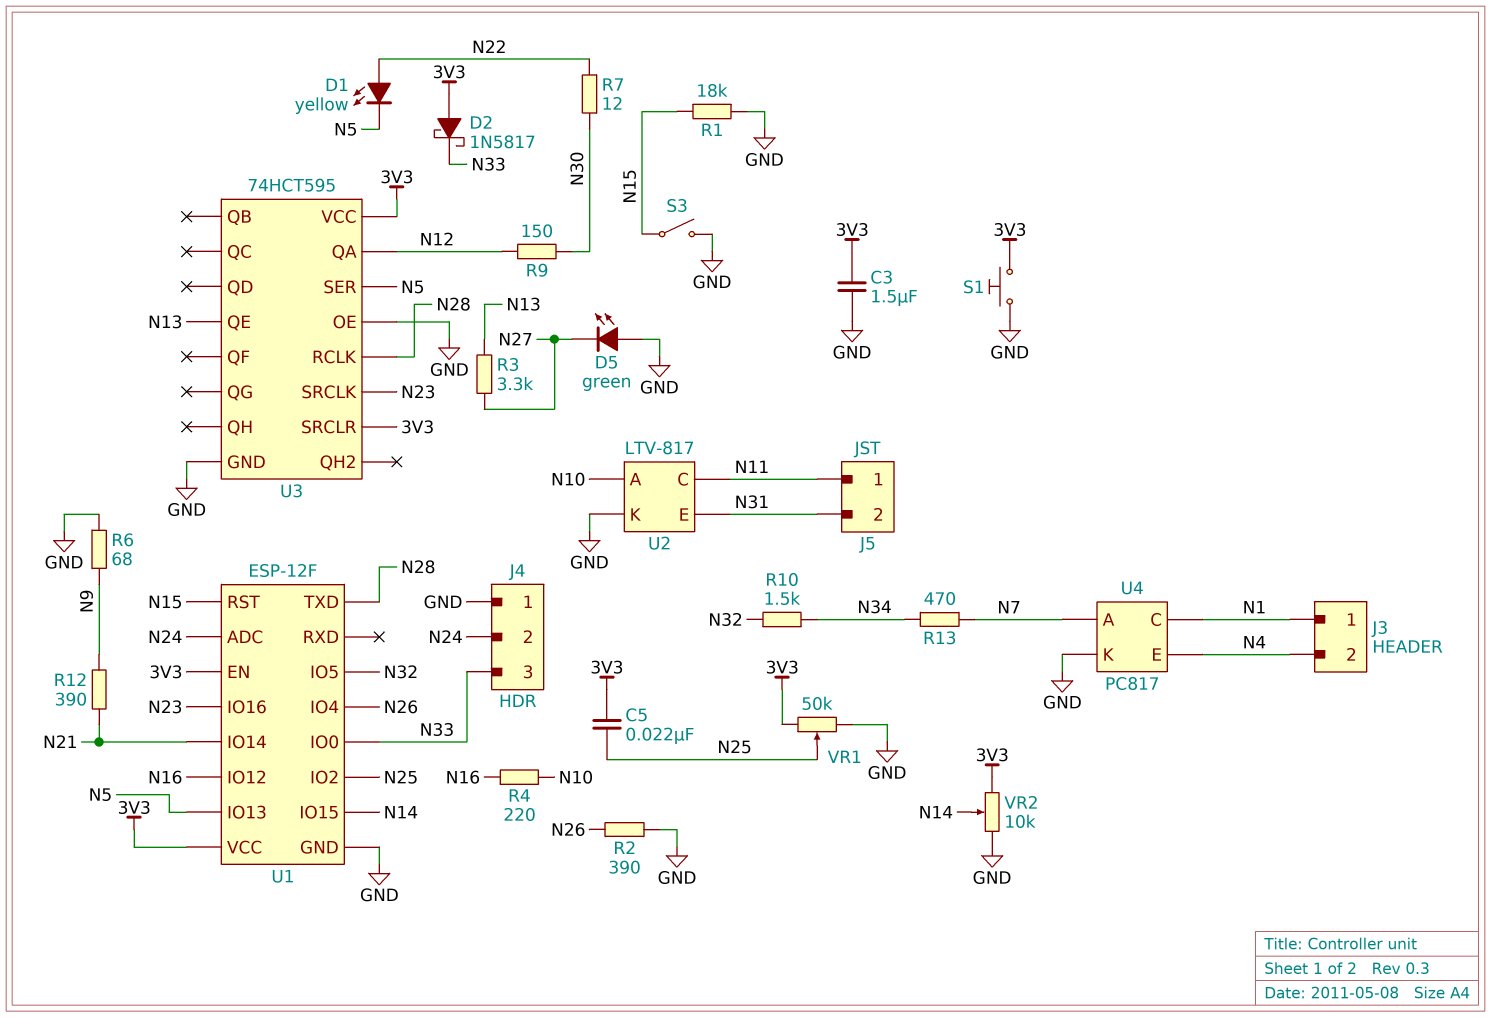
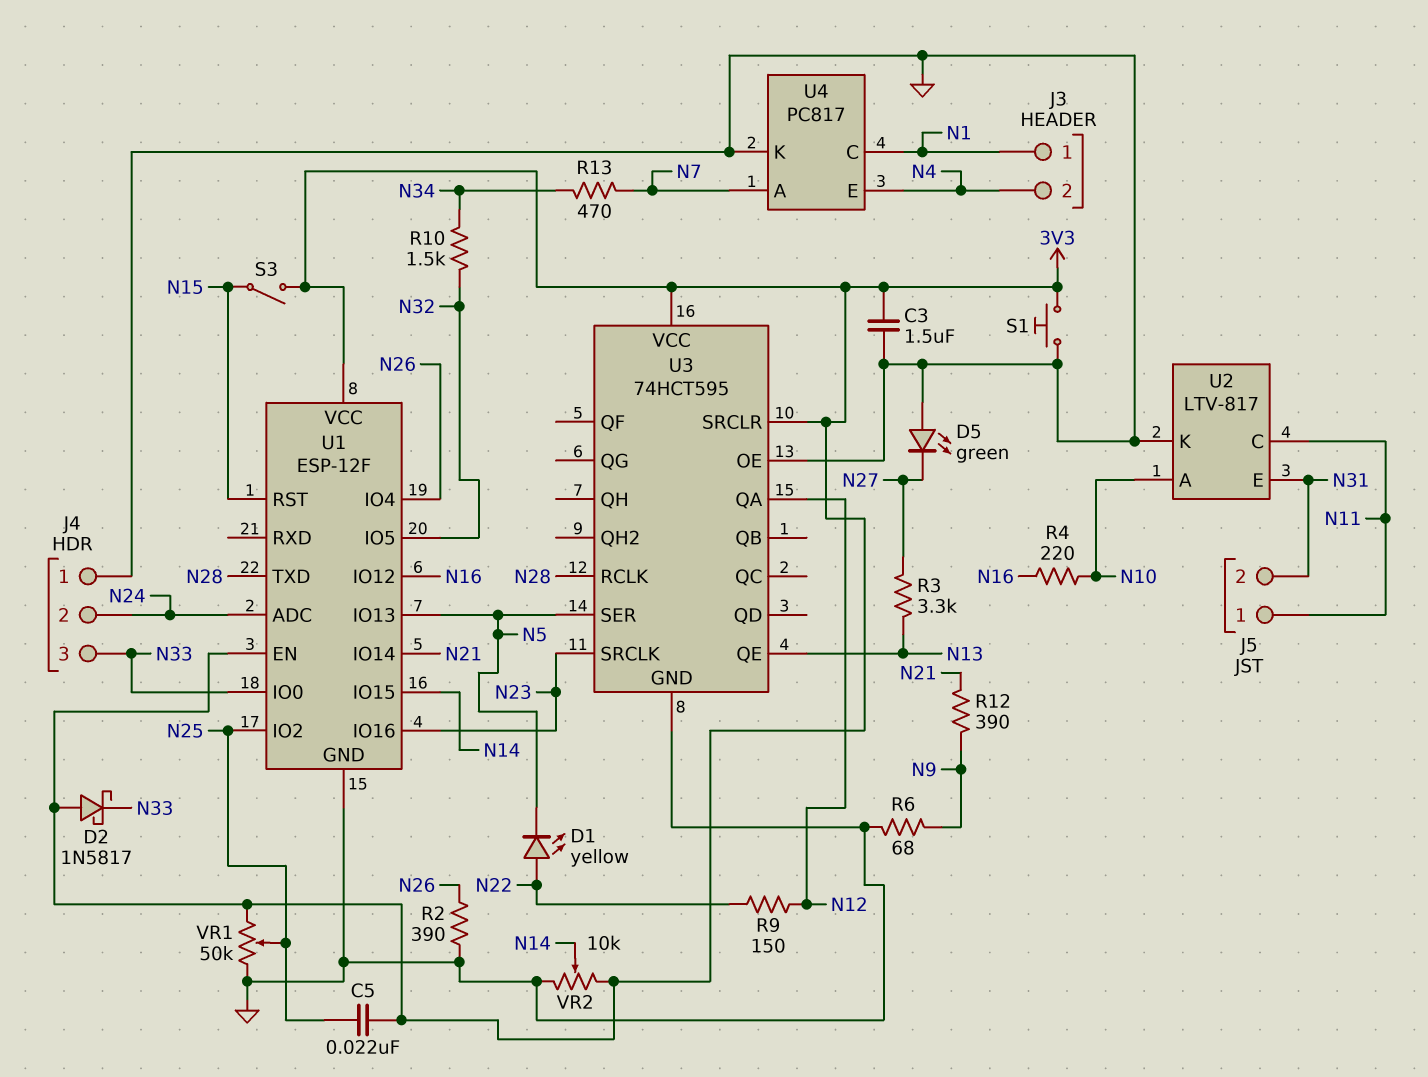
R1: 18k (GND, N15) -> none
R7: 12 (N22, N30) -> none
R9: 150 (N12, N30) -> 150 (N12, N22)
S3: switch (GND, N15) -> switch (3V3, N15)

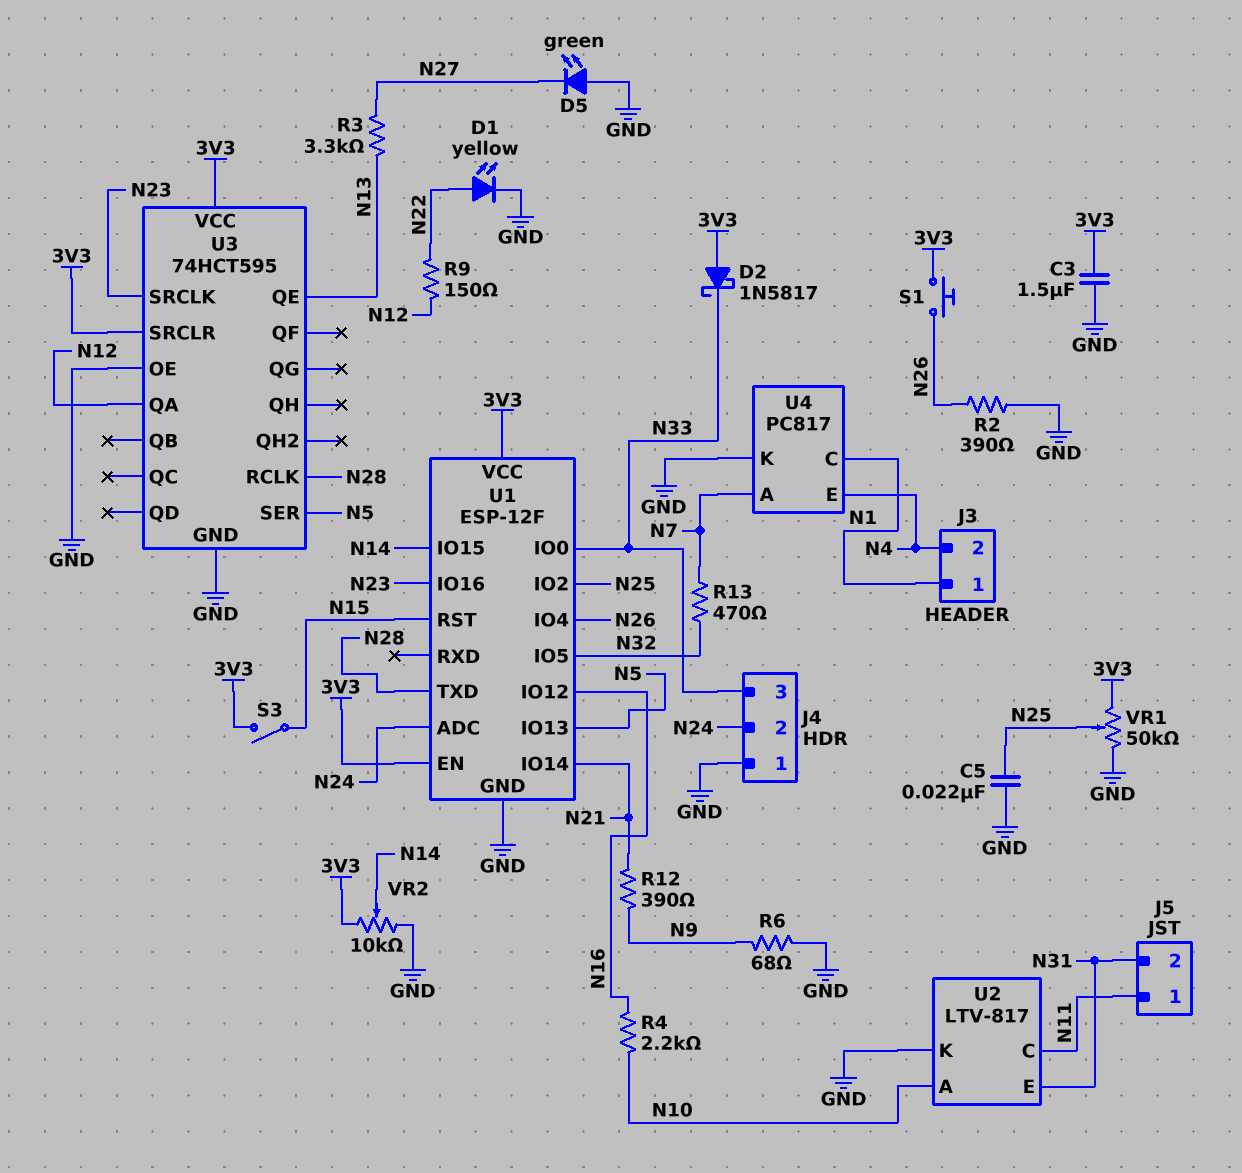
C5: 22nF (3V3, N25) -> 22nF (GND, N25)
D1: LED yellow (A N22, K N5) -> LED yellow (A N22, K GND)
R4: 220 (N10, N16) -> 2.2k (N10, N16)
R10: 1.5k (N32, N34) -> none
R13: 470 (N7, N34) -> 470 (N7, N32)
S1: button (3V3, GND) -> button (3V3, N26)

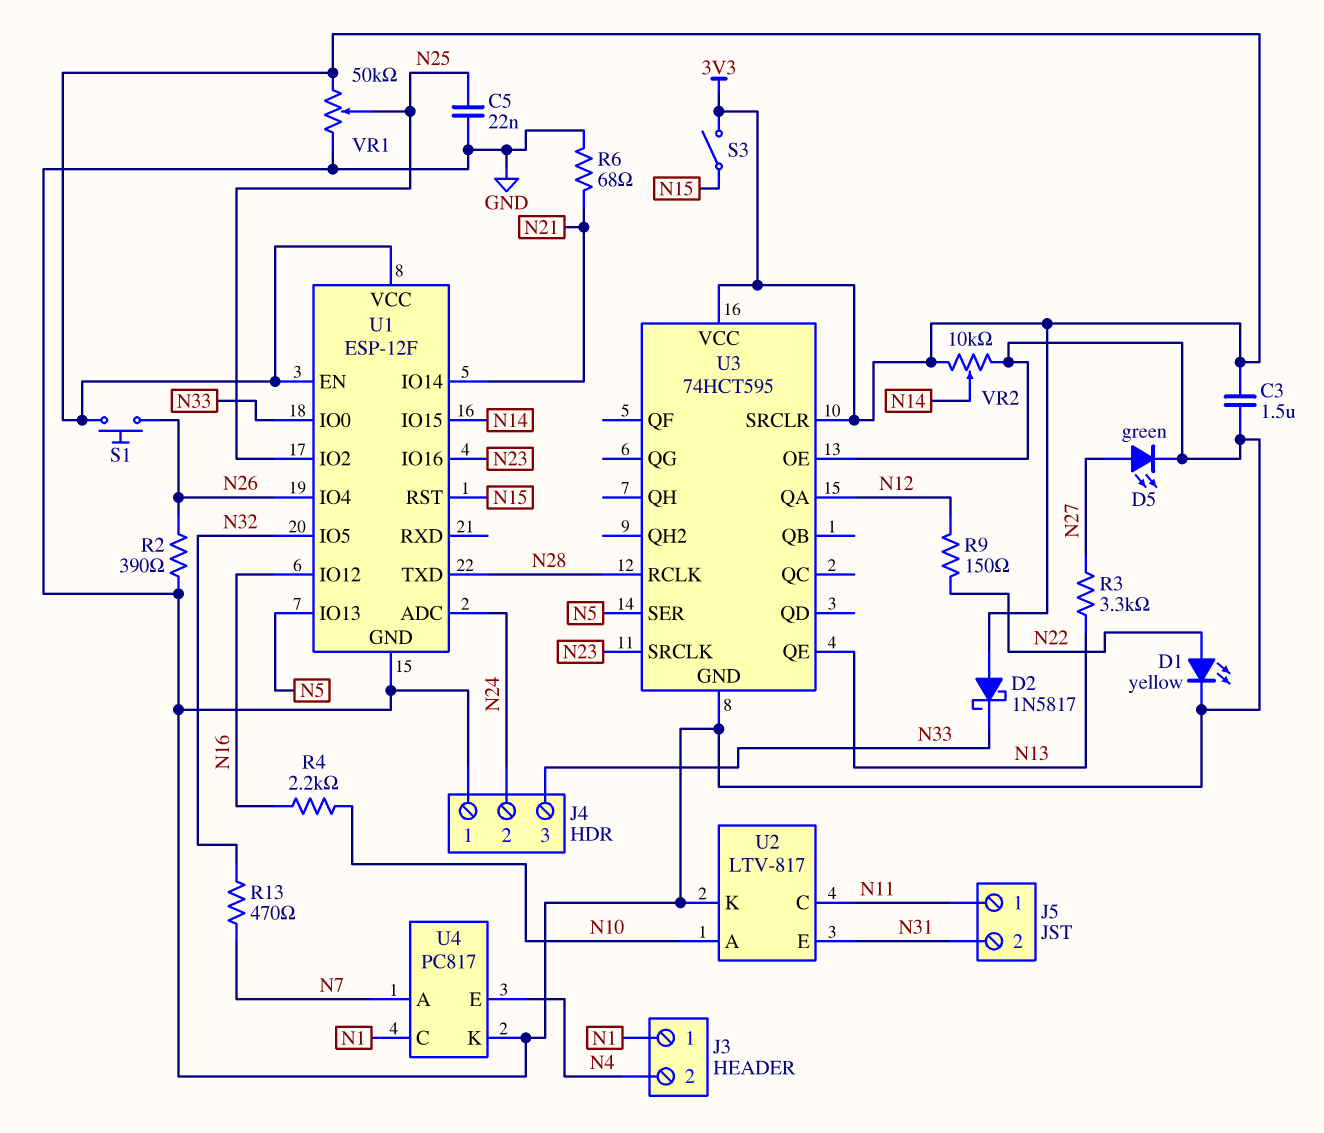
D5: LED green (A GND, K N27) -> LED green (A N27, K GND)
R6: 68 (GND, N9) -> 68 (GND, N21)
R12: 390 (N9, N21) -> none

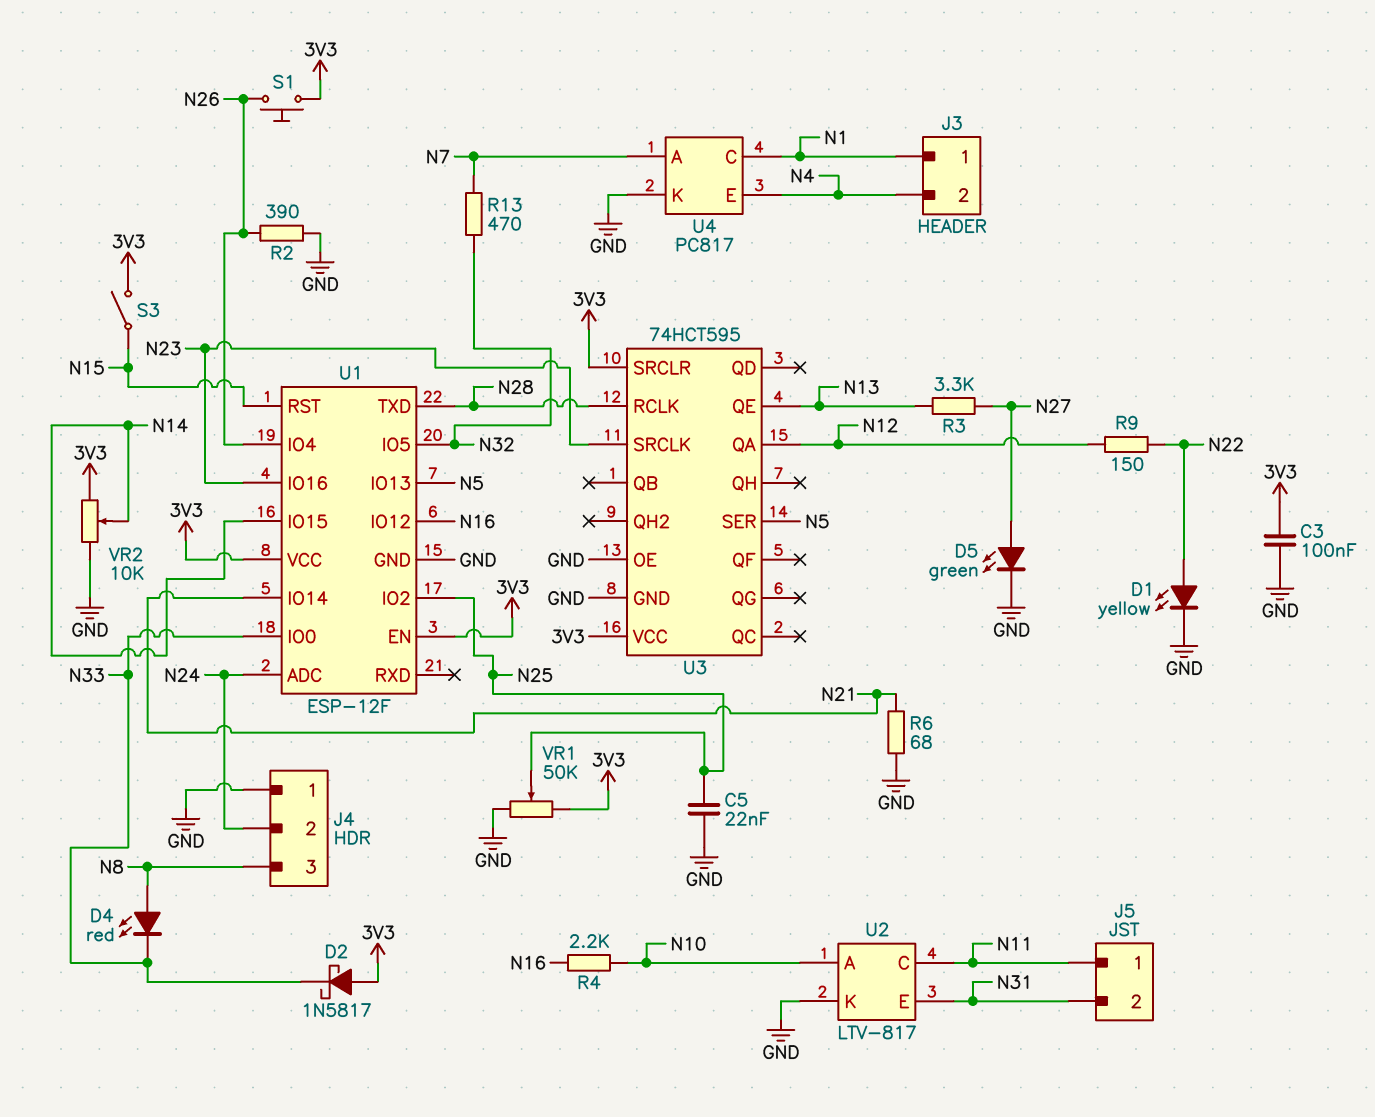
C3: 1.5uF (3V3, GND) -> 100nF (3V3, GND)
D4: none -> LED red (A N8, K N33)
J4 pin 3: N33 -> N8

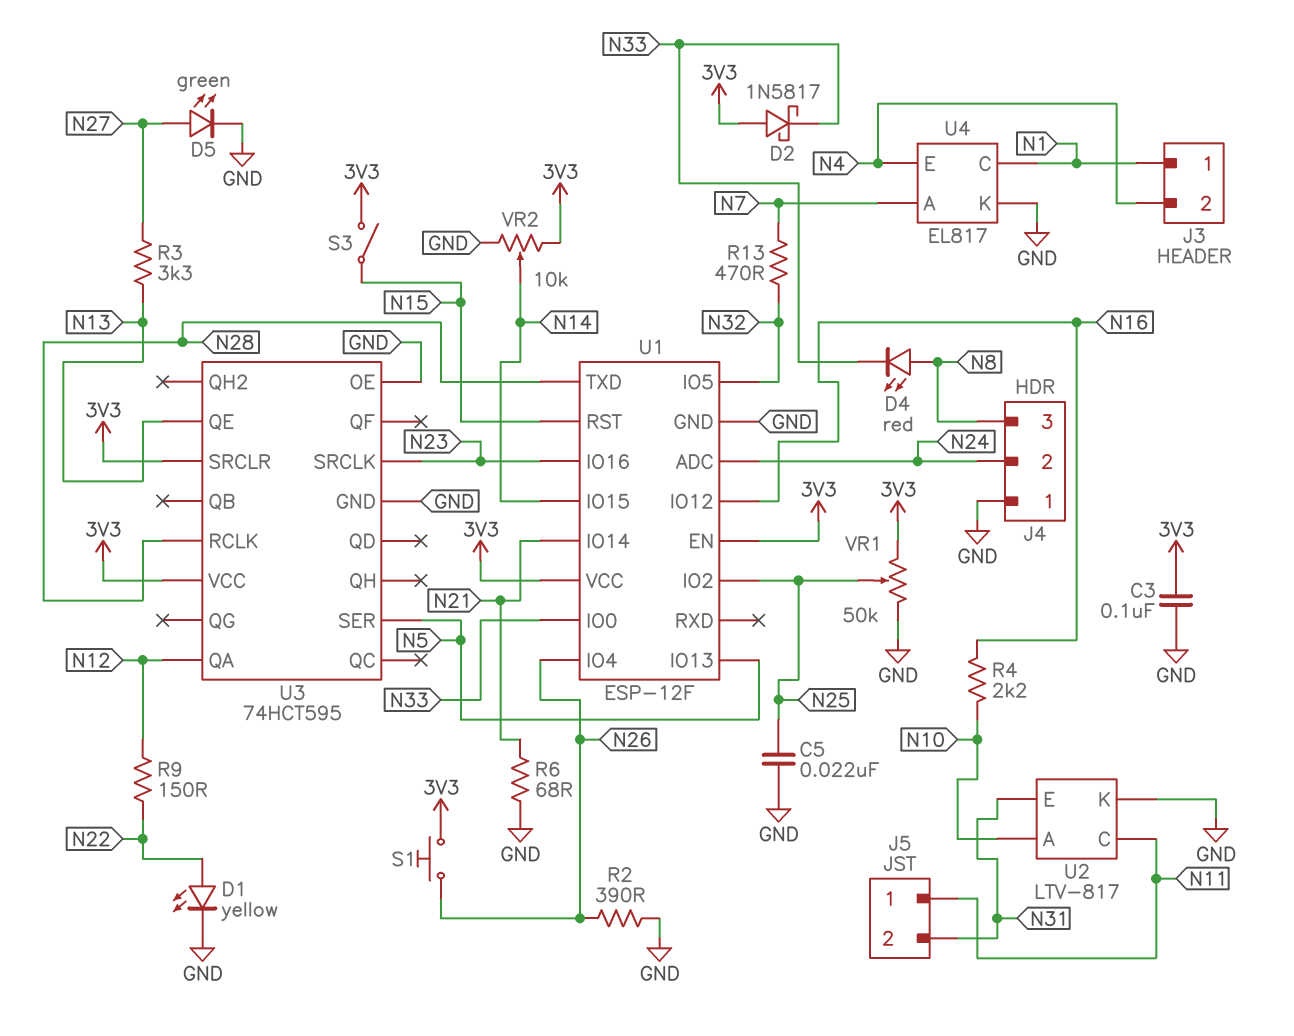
U4: PC817 -> EL817

